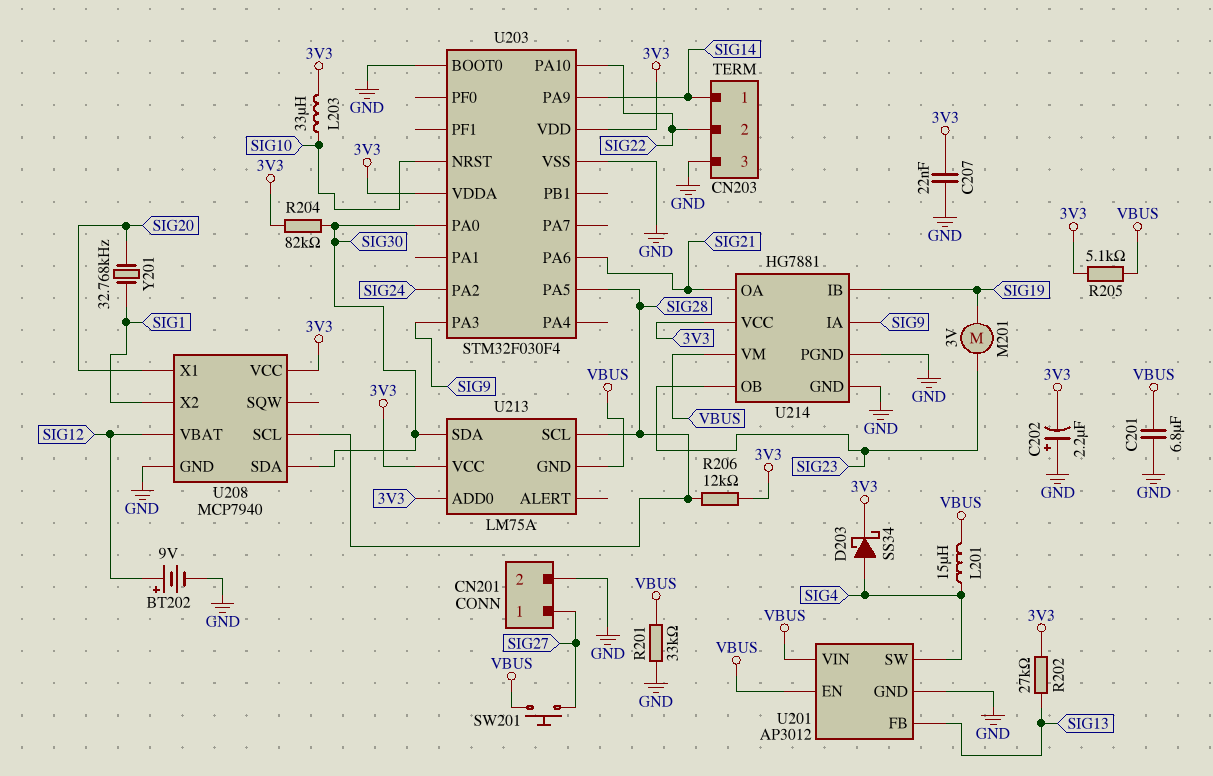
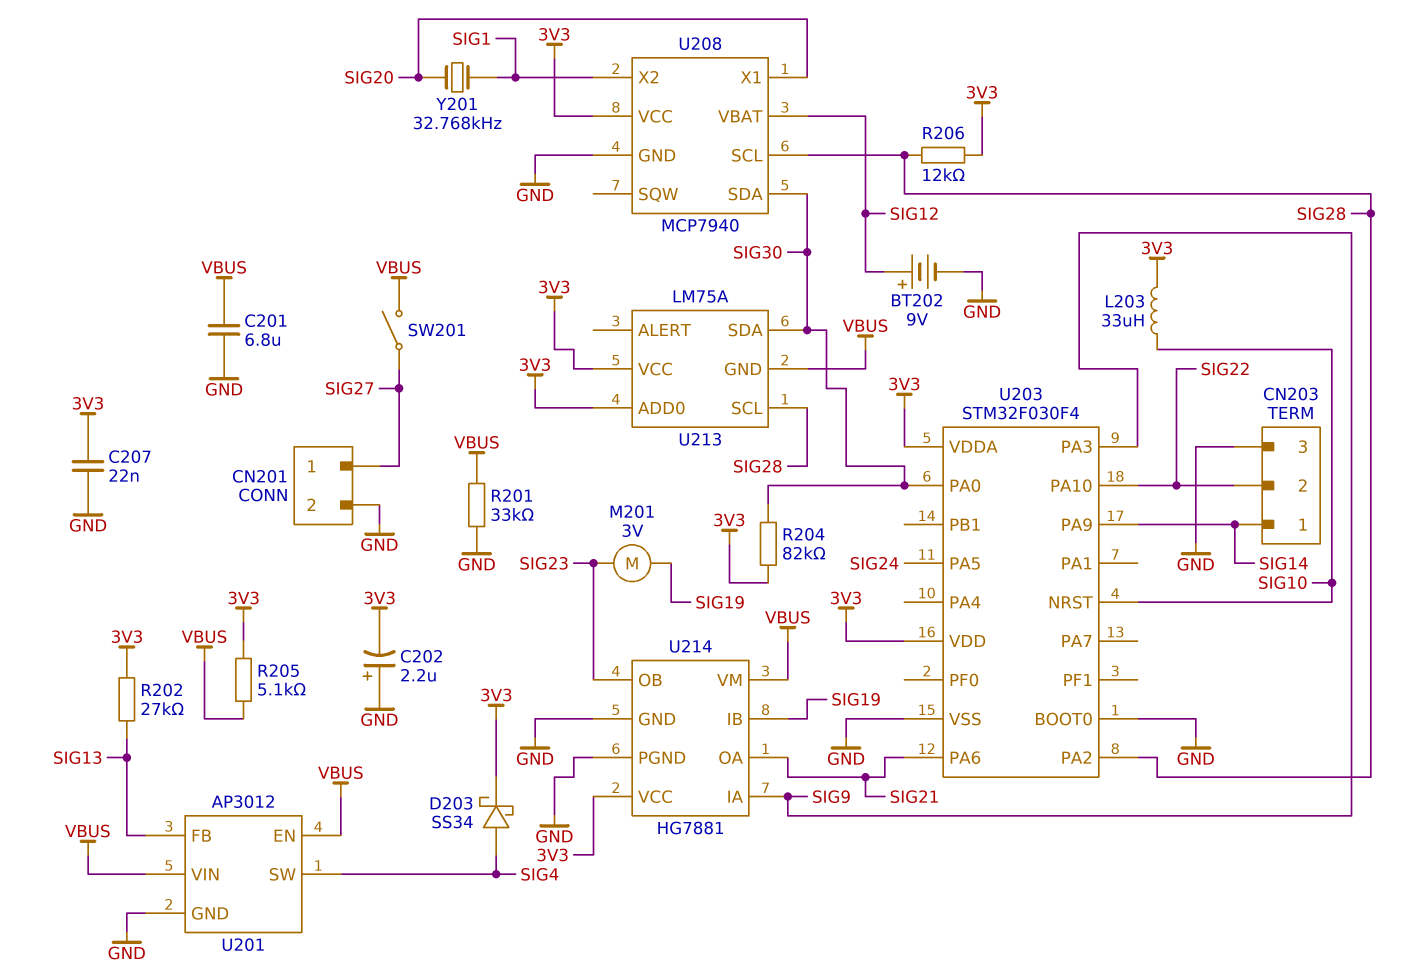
L201: 15uH (SIG4, VBUS) -> none
SW201: button (SIG27, VBUS) -> switch (SIG27, VBUS)
U203 pin PA2: SIG24 -> SIG28
U203 pin PA5: SIG28 -> SIG24

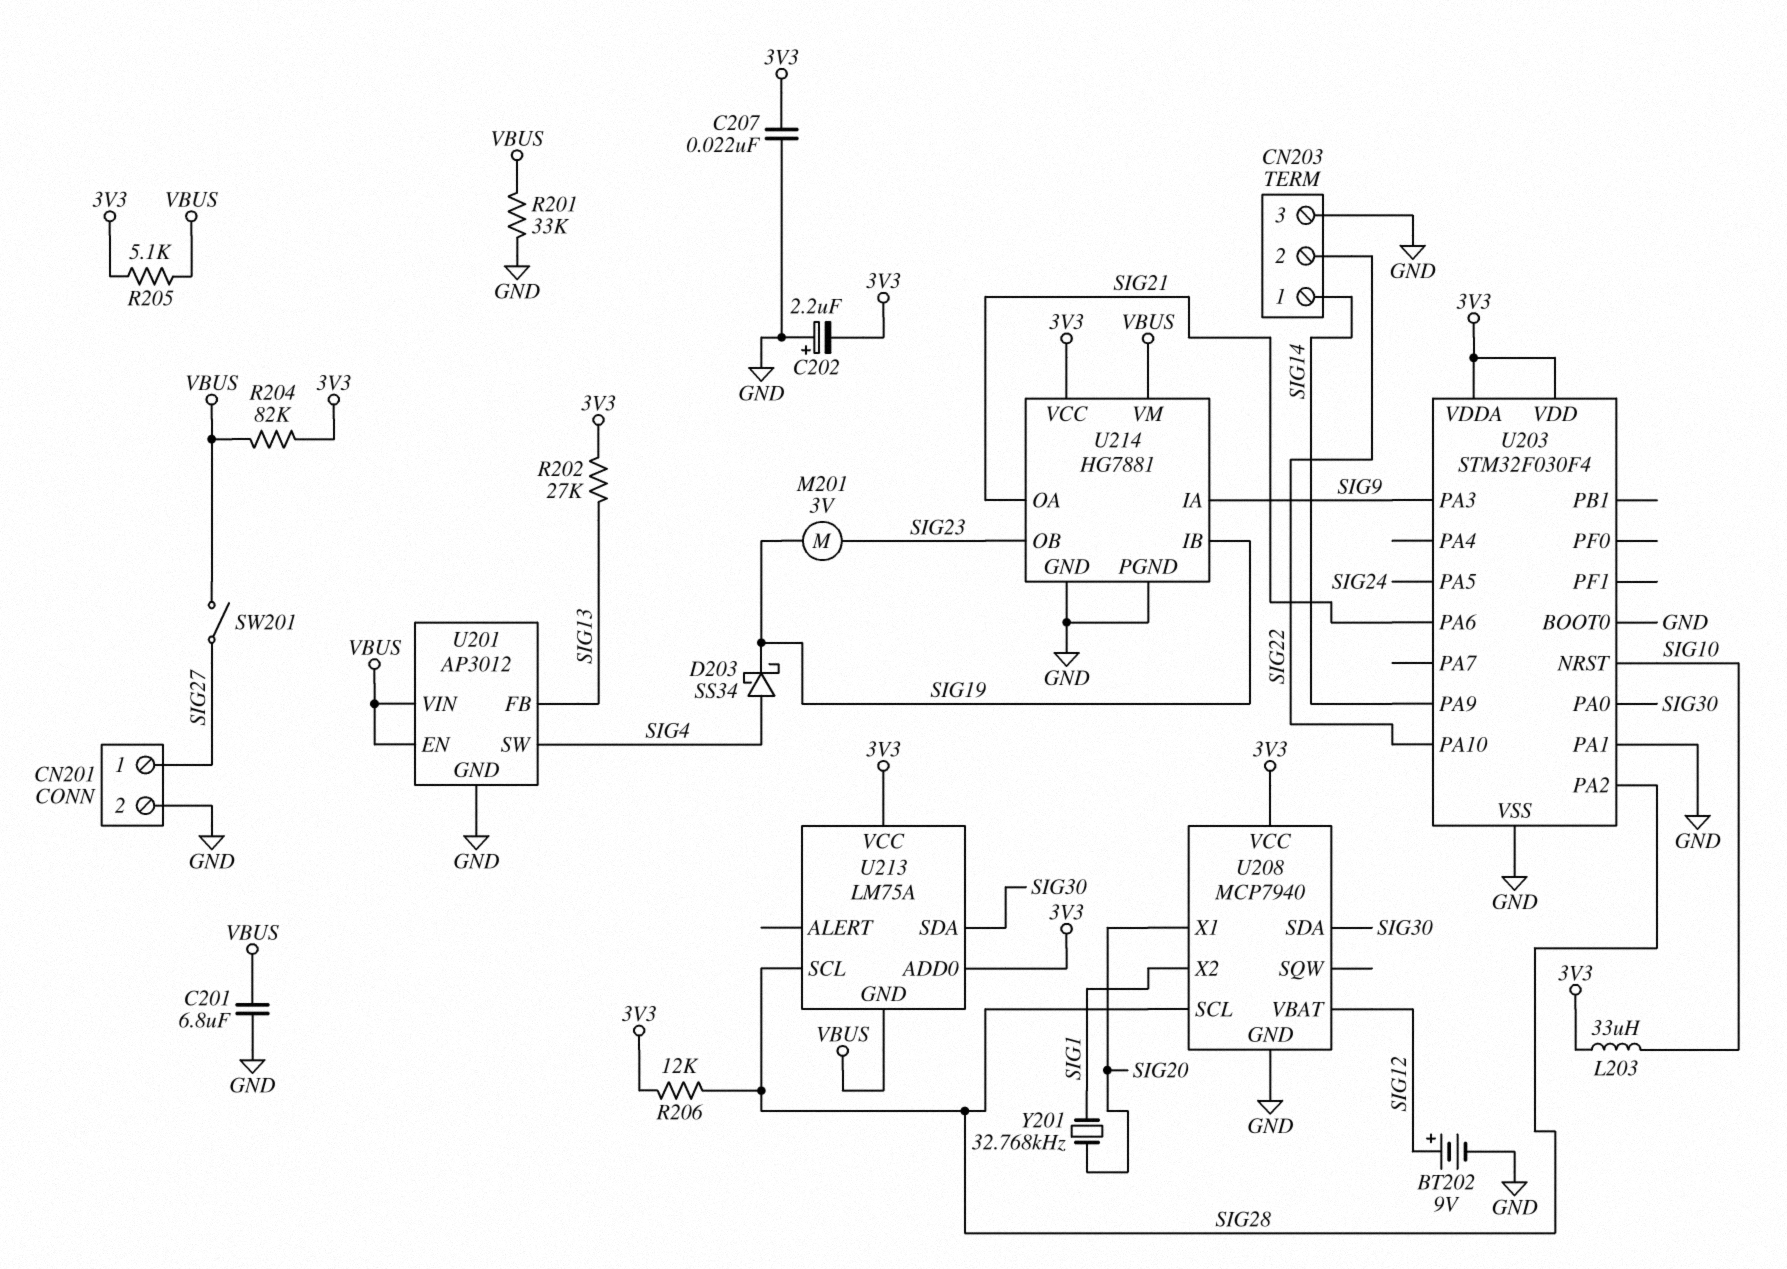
D203: schottky SS34 (A SIG4, K 3V3) -> schottky SS34 (A SIG4, K SIG19)
R204: 82k (3V3, SIG30) -> 82k (3V3, VBUS)
U203 pin PA1: none -> GND

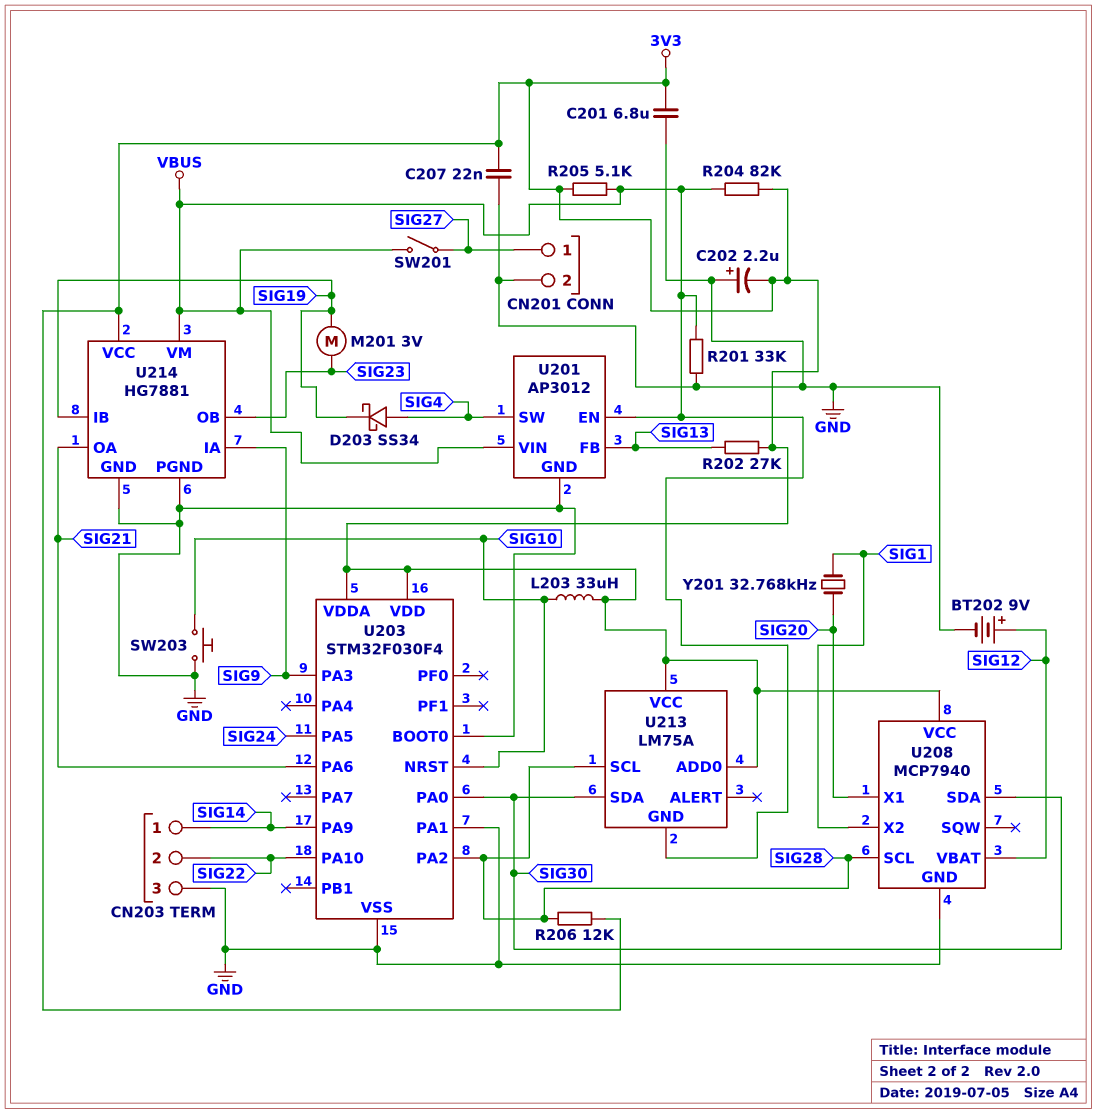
C201: 6.8uF (GND, VBUS) -> 6.8uF (3V3, GND)
SW203: none -> button (GND, SIG10)

